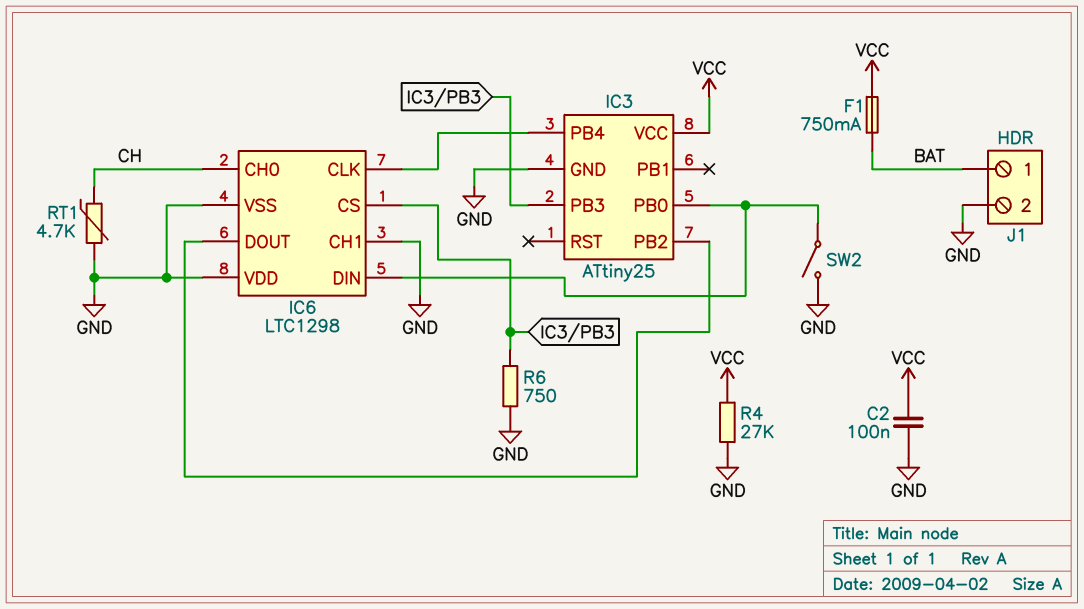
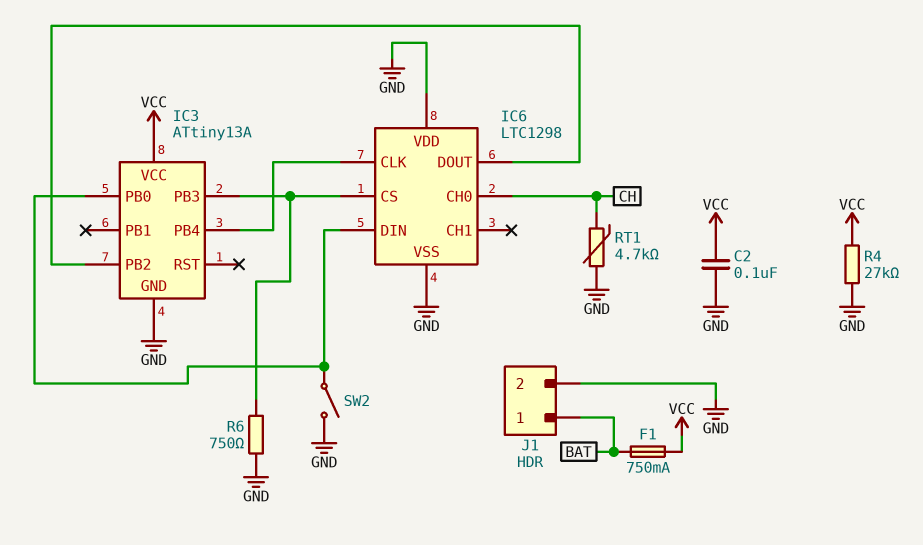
IC3: ATtiny25 -> ATtiny13A
IC6 pin CH1: GND -> none

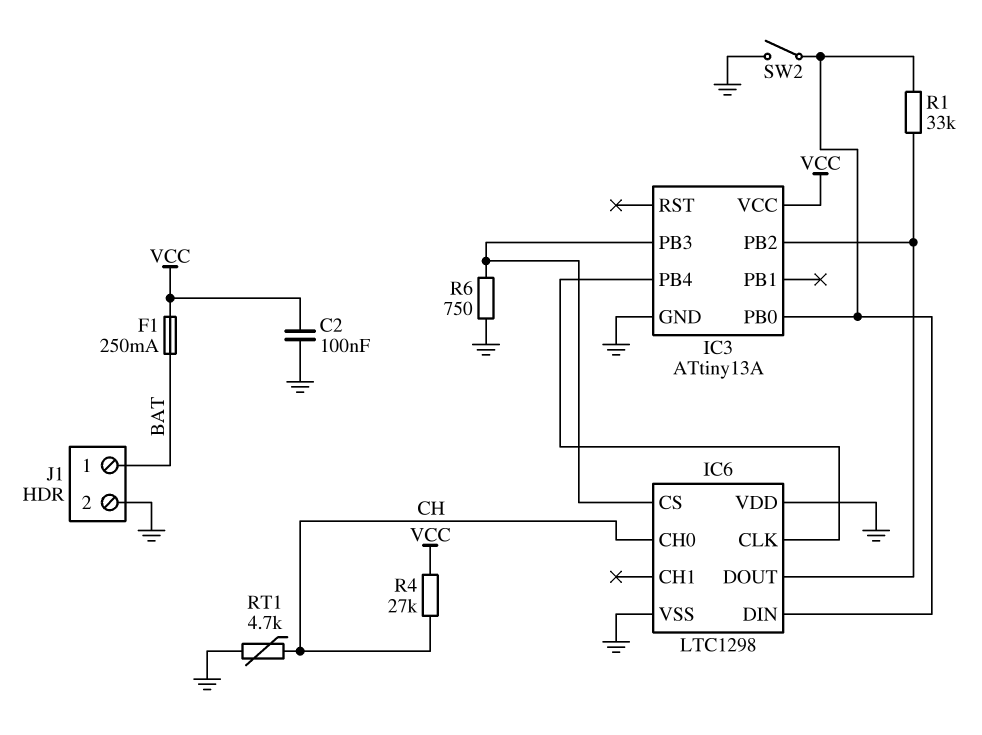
F1: 750mA (BAT, VCC) -> 250mA (BAT, VCC)
R1: none -> 33k (IC3/PB0, IC3/PB2)
R4: 27k (GND, VCC) -> 27k (CH, VCC)

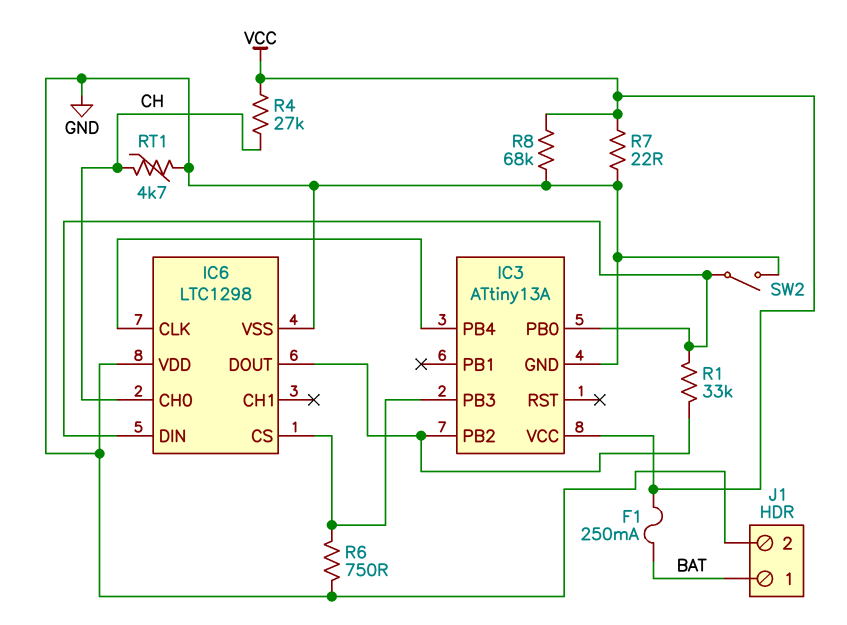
C2: 100nF (GND, VCC) -> none
R7: none -> 22 (GND, VCC)
R8: none -> 68k (GND, VCC)

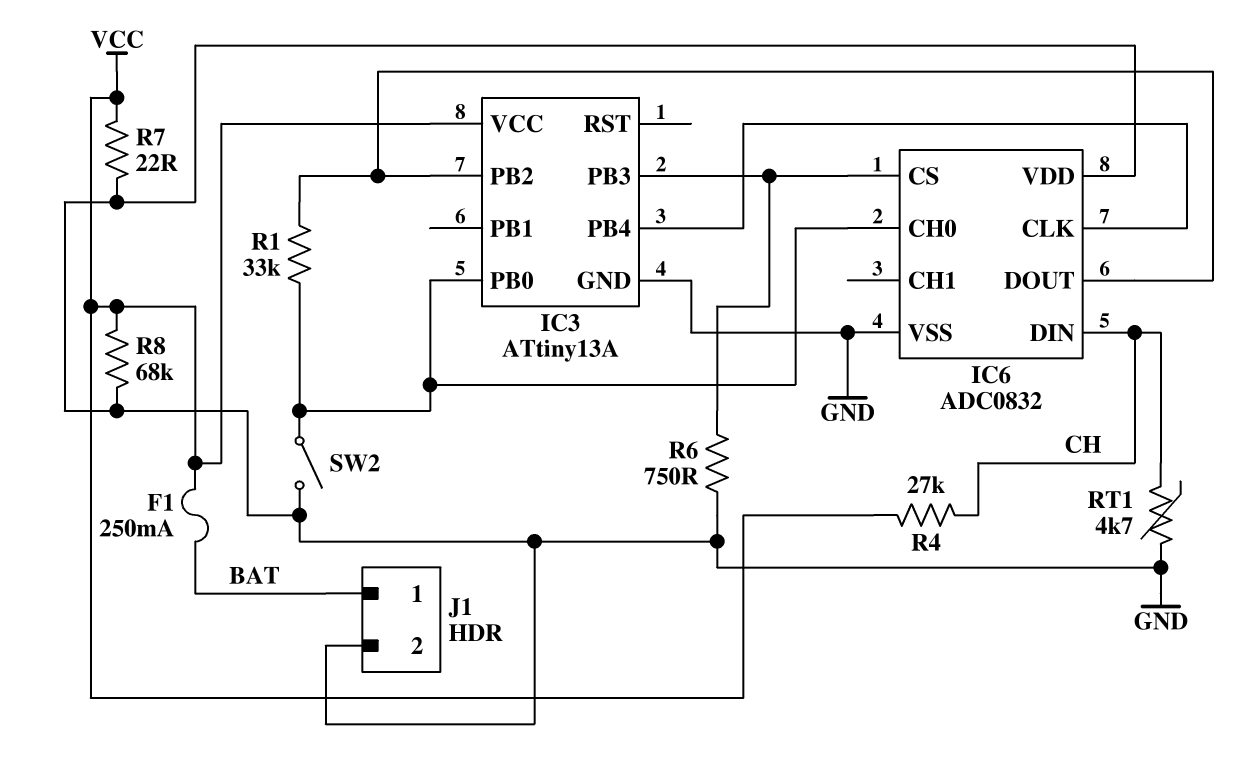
IC6: LTC1298 -> ADC0832
IC6 pin CH0: CH -> IC3/PB0
IC6 pin DIN: IC3/PB0 -> CH

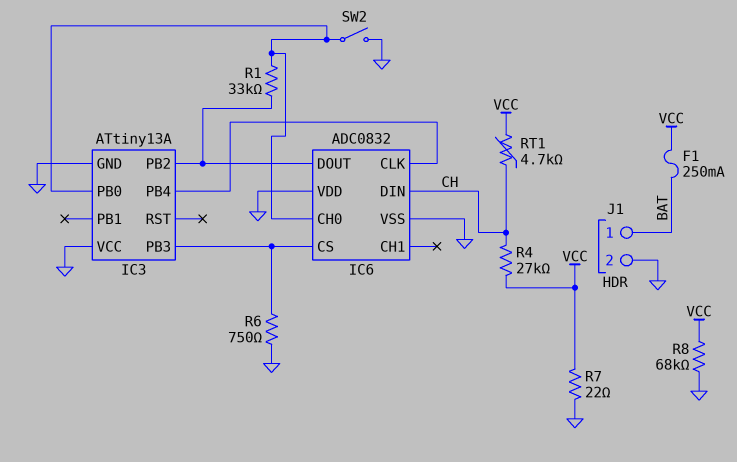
IC3 pin VCC: VCC -> GND
RT1: 4.7k (CH, GND) -> 4.7k (CH, VCC)

